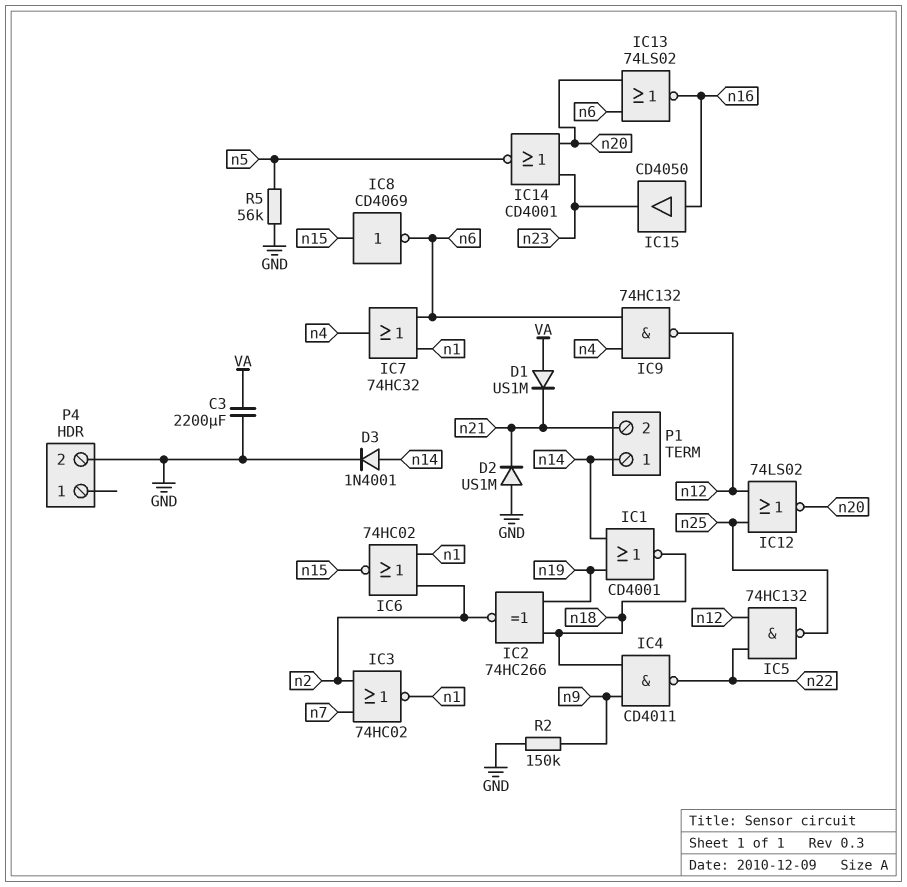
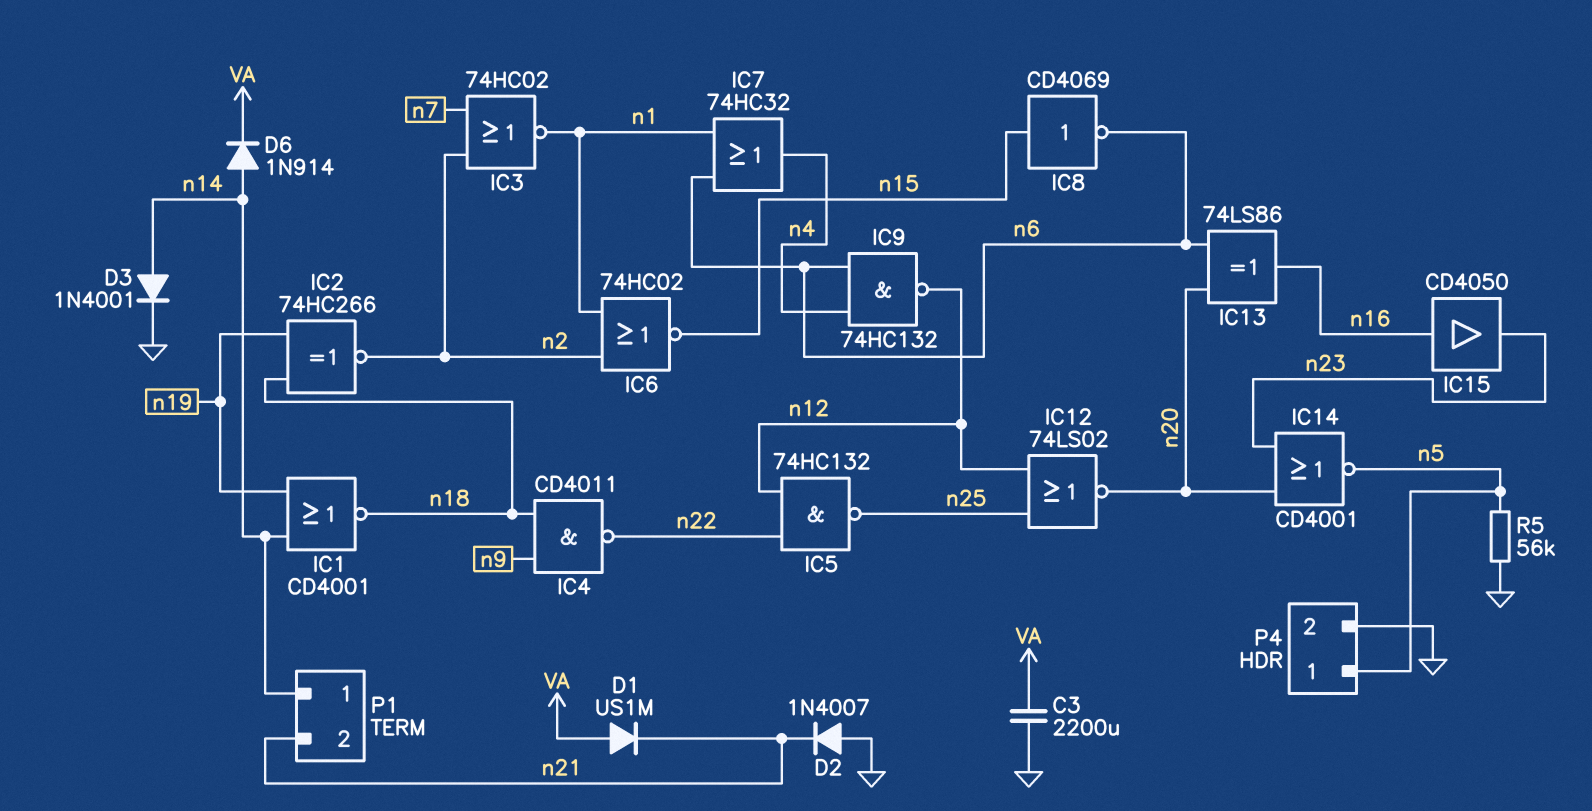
D2: diode US1M (A GND, K n21) -> diode 1N4007 (A GND, K n21)
D6: none -> diode 1N914 (A n14, K VA)
IC13: NOR 74LS02 (in n6, in n20, out n16) -> XOR 74LS86 (in n6, in n20, out n16)
P4 pin 1: none -> n5
R2: 150k (GND, n9) -> none

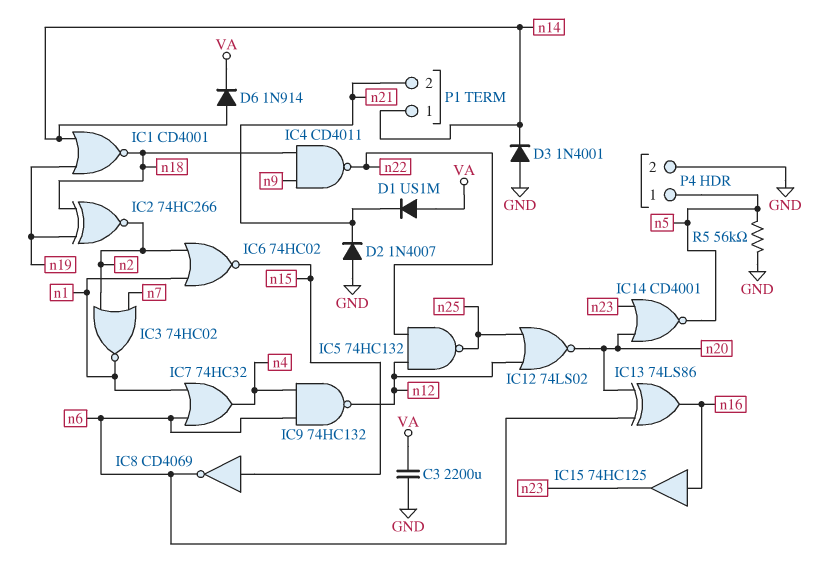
D3: diode 1N4001 (A n14, K GND) -> diode 1N4001 (A GND, K n14)
IC15: buffer CD4050 (in n16, out n23) -> buffer 74HC125 (in n16, out n23)

